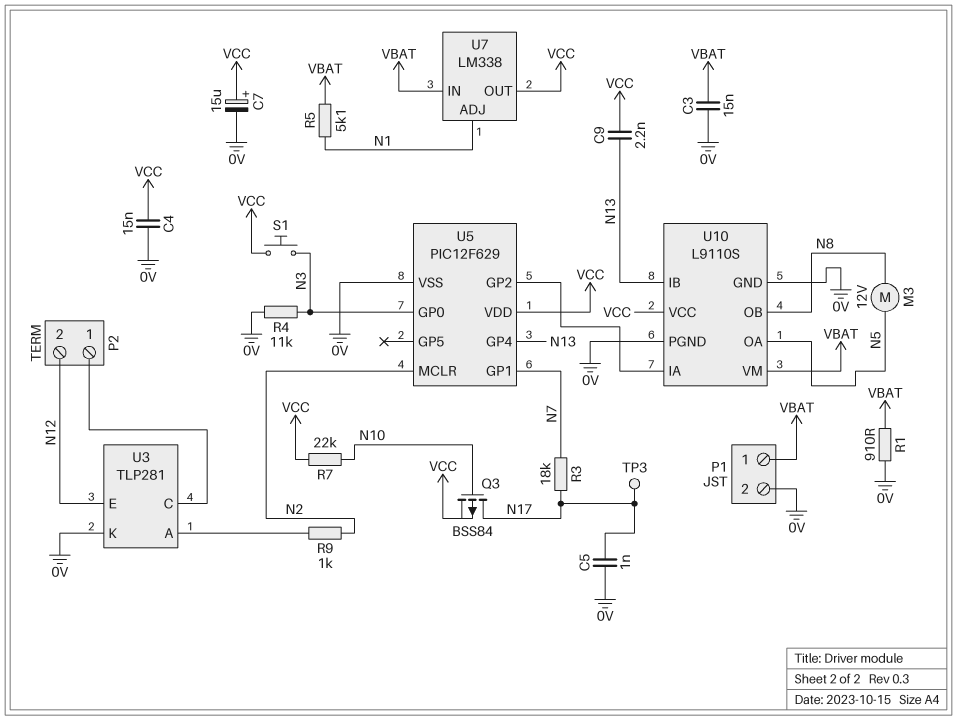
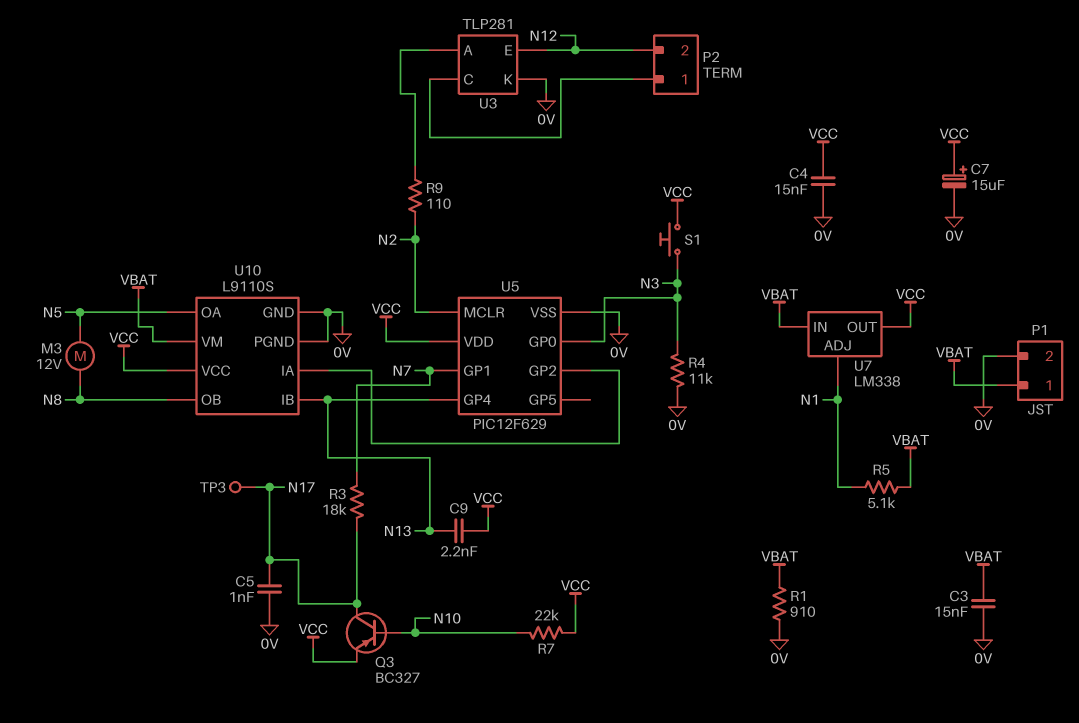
Q3: PMOS BSS84 (G N10, D N17, S VCC) -> PNP BC327 (B N10, C N17, E VCC)
R9: 1k (N2, U3/A) -> 110 (N2, U3/A)

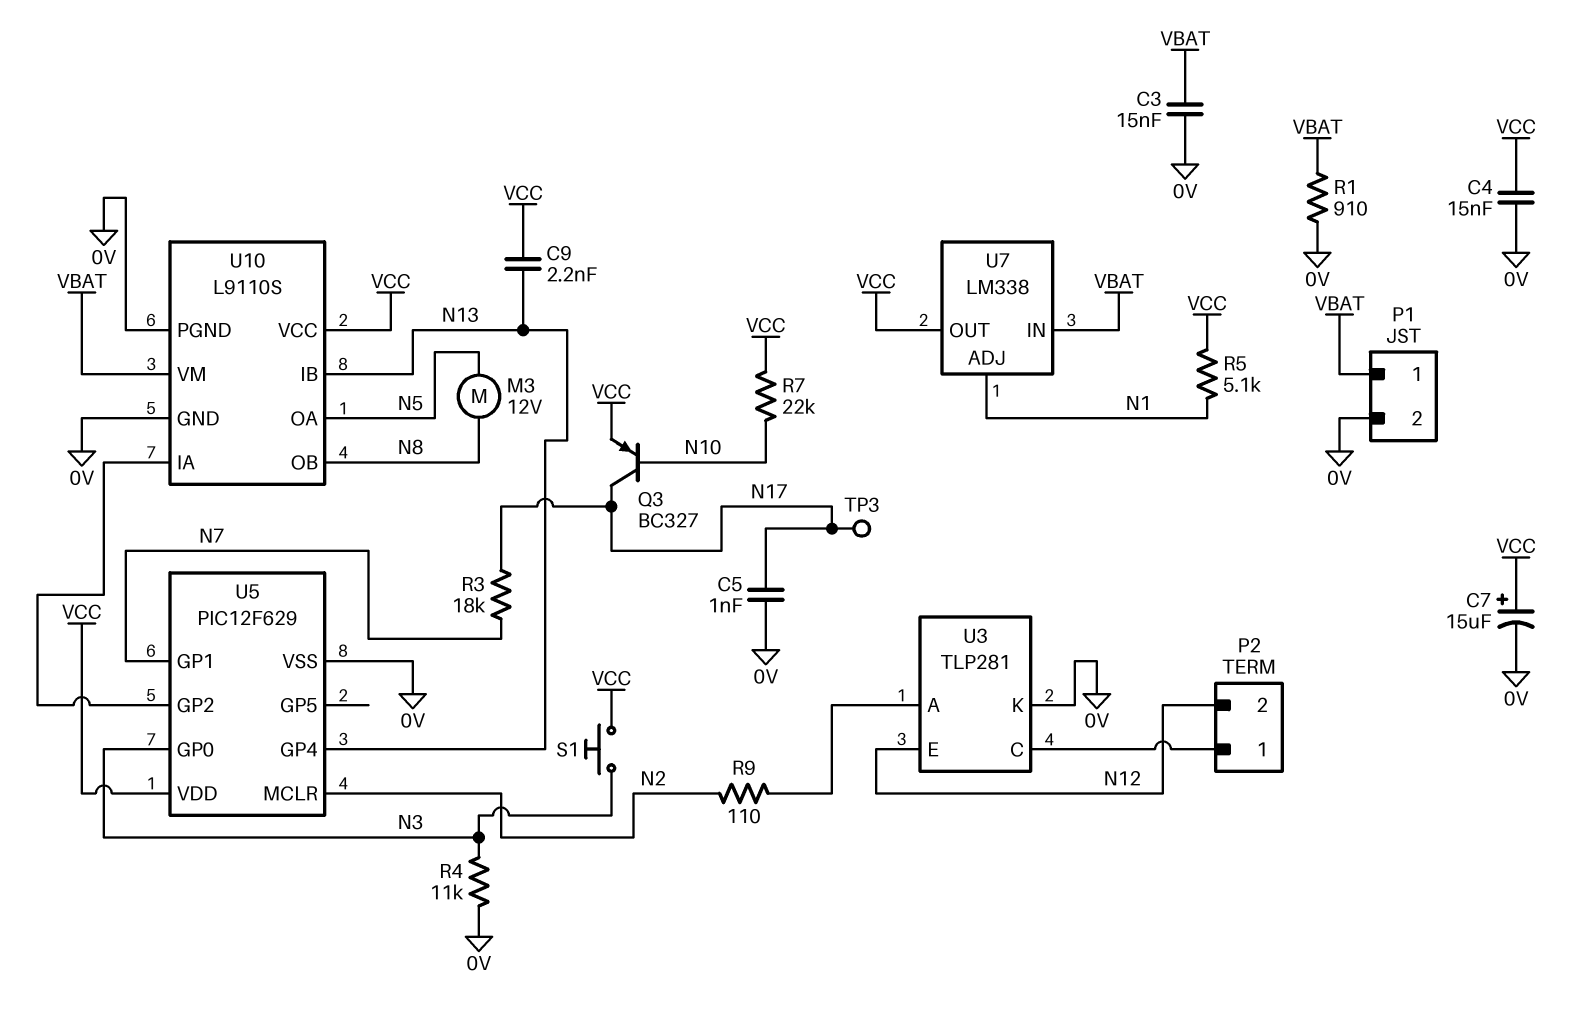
R5: 5.1k (N1, VBAT) -> 5.1k (N1, VCC)

